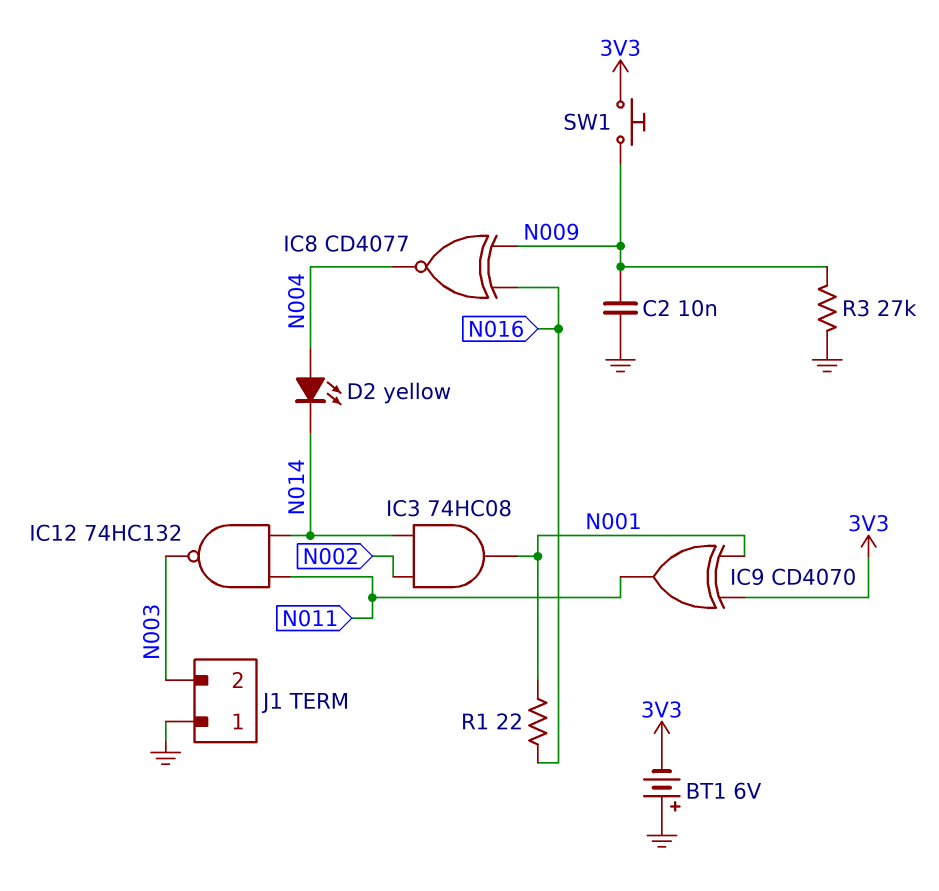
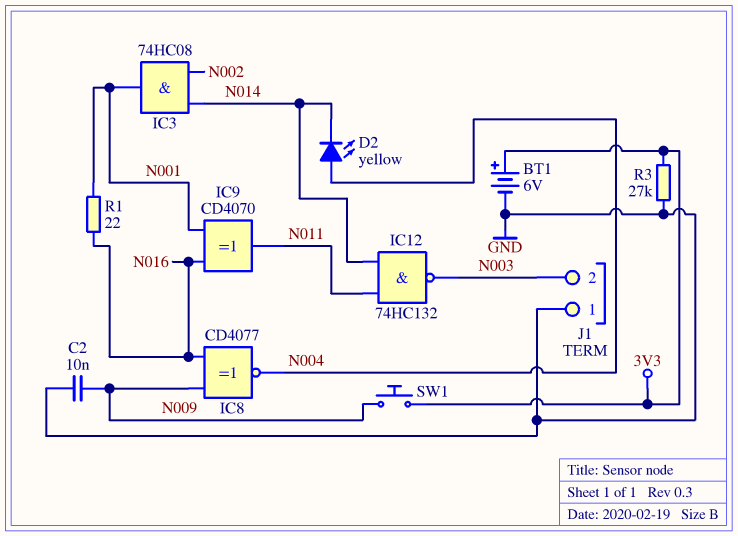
BT1: 6V (plus GND, minus 3V3) -> 6V (plus 3V3, minus GND)
IC9: XOR CD4070 (in 3V3, in N001, out N011) -> XOR CD4070 (in N001, in N016, out N011)
R3: 27k (GND, N009) -> 27k (3V3, GND)

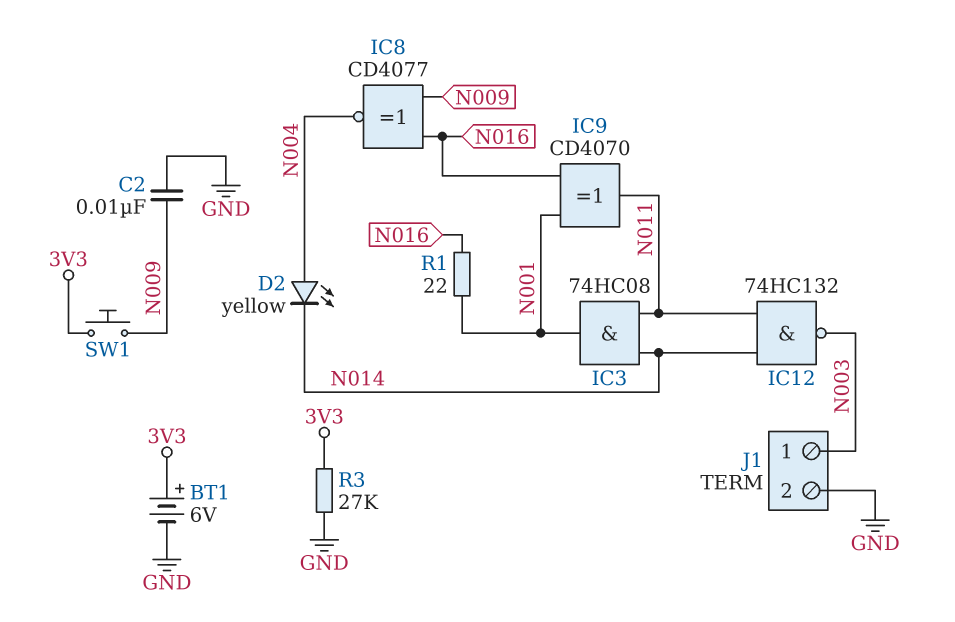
IC3: AND 74HC08 (in N002, in N014, out N001) -> AND 74HC08 (in N011, in N014, out N001)
J1 pin 1: GND -> N003
J1 pin 2: N003 -> GND

